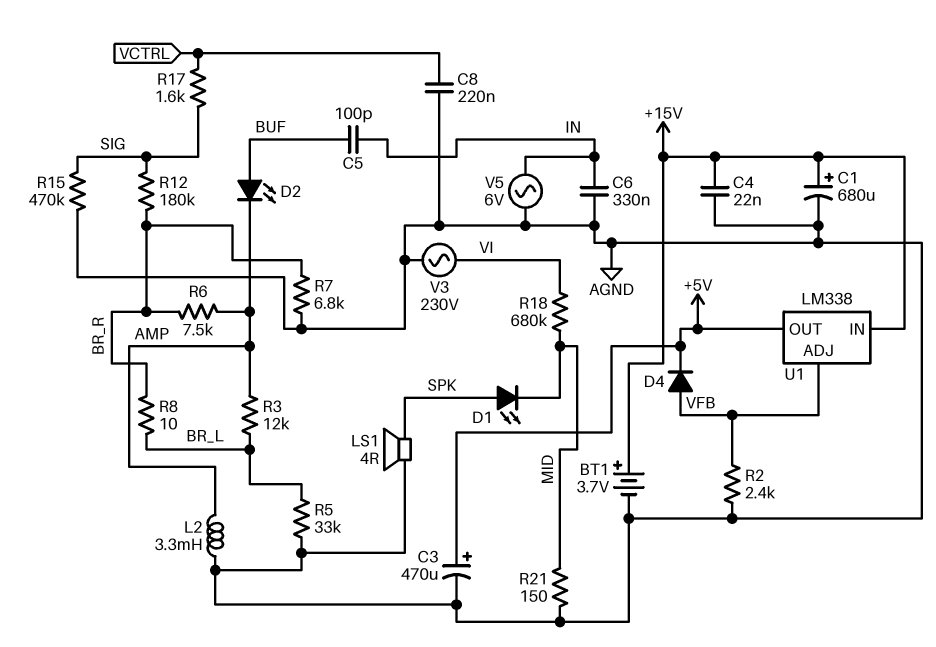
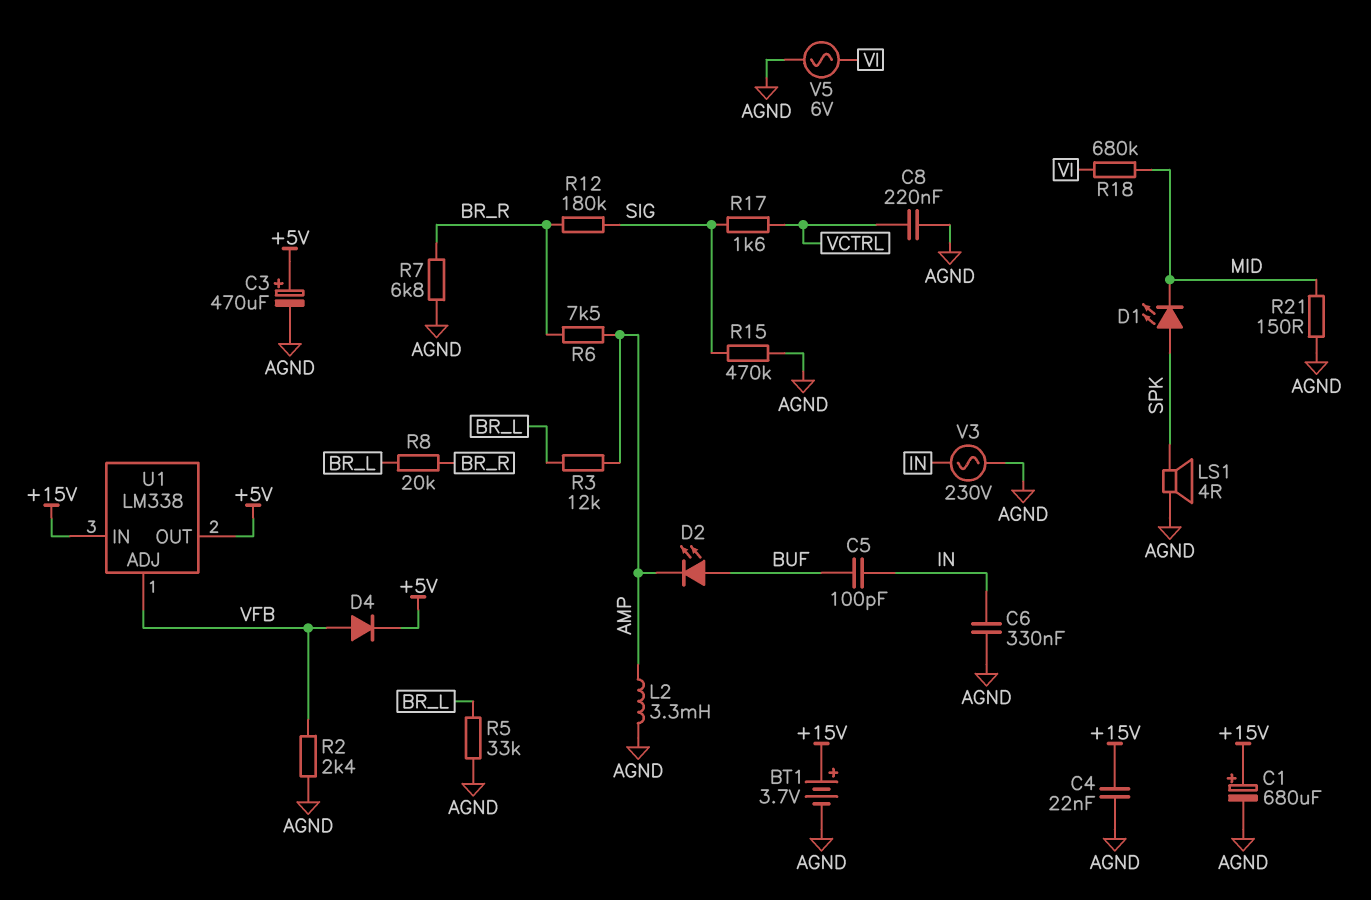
R8: 10 (BR_L, BR_R) -> 20k (BR_L, BR_R)
V3: AC 230V (AGND, VI) -> AC 230V (AGND, IN)
V5: AC 6V (AGND, IN) -> AC 6V (AGND, VI)

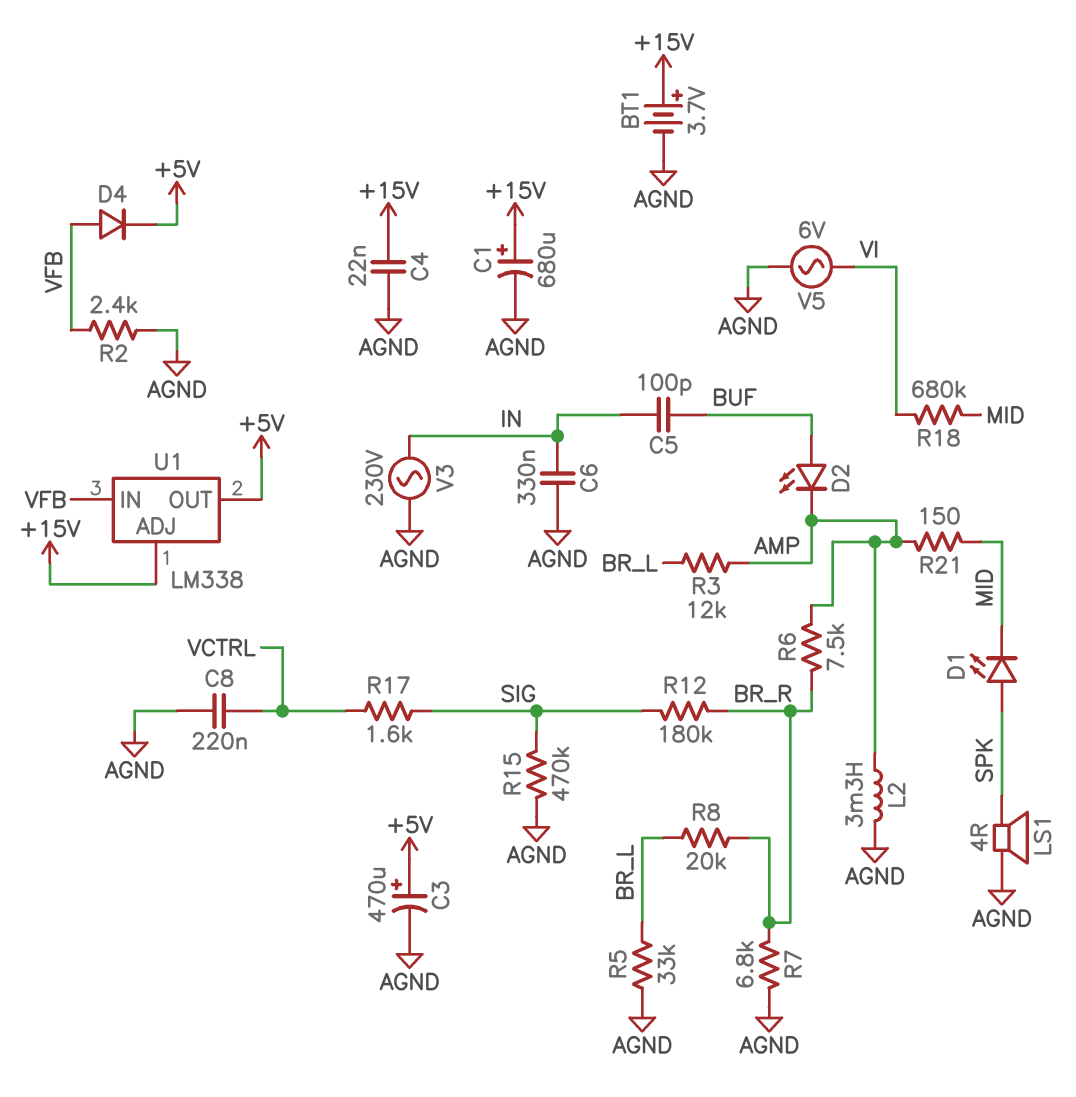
R21: 150 (AGND, MID) -> 150 (AMP, MID)
U1 pin ADJ: VFB -> +15V
U1 pin IN: +15V -> VFB

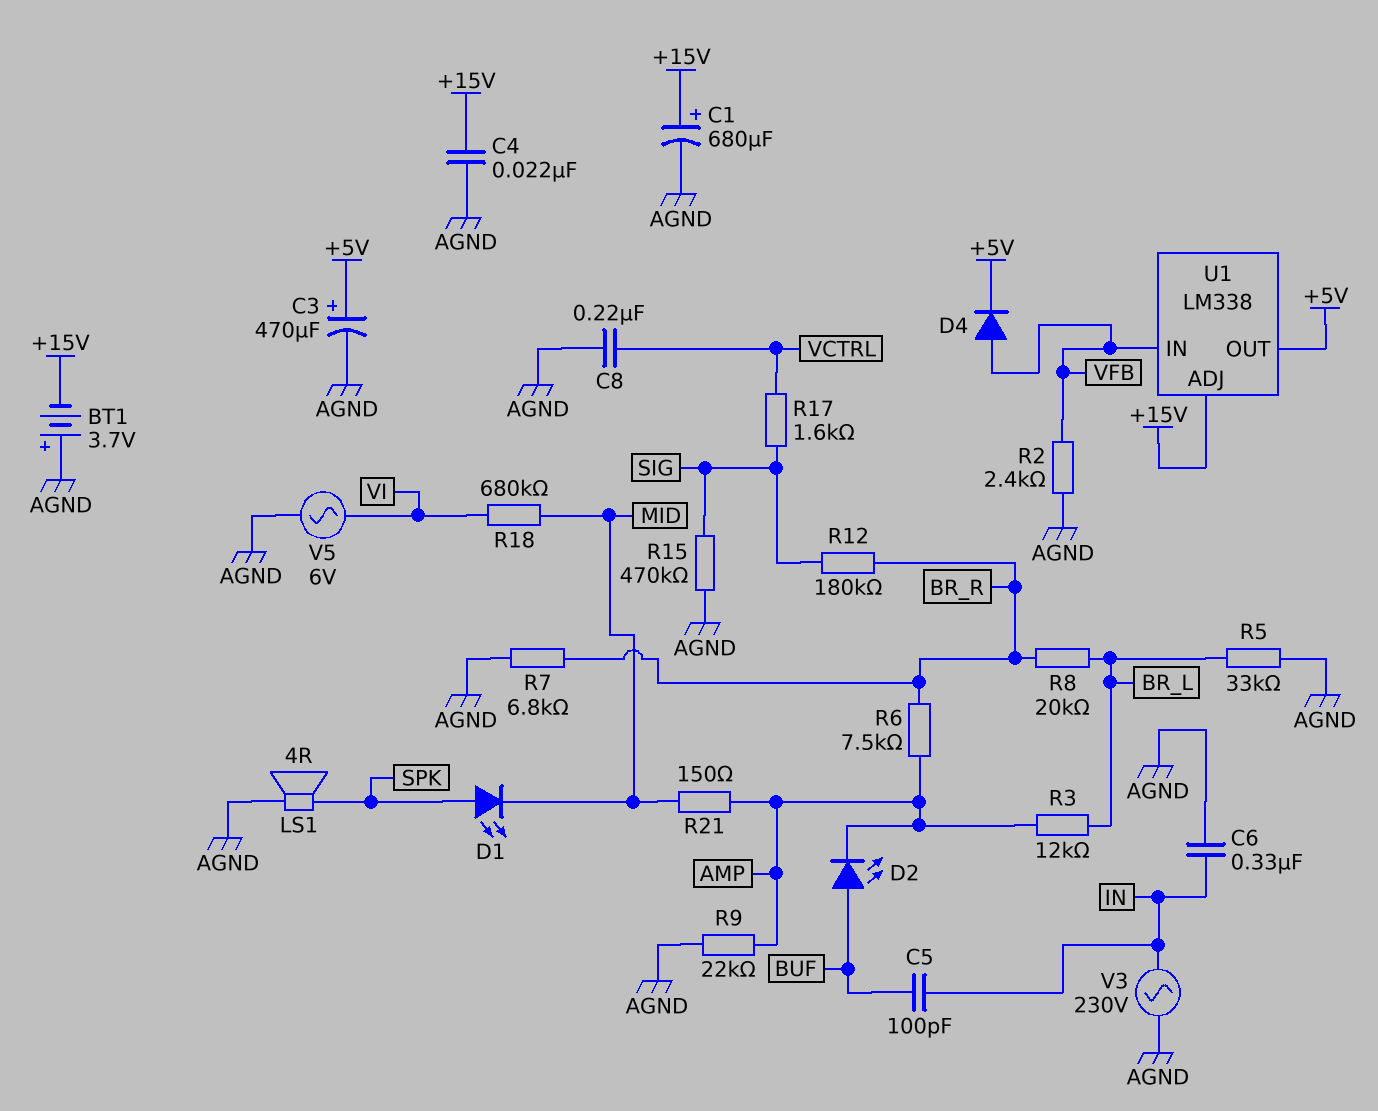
BT1: 3.7V (plus +15V, minus AGND) -> 3.7V (plus AGND, minus +15V)
L2: 3.3mH (AGND, AMP) -> none
R9: none -> 22k (AGND, AMP)

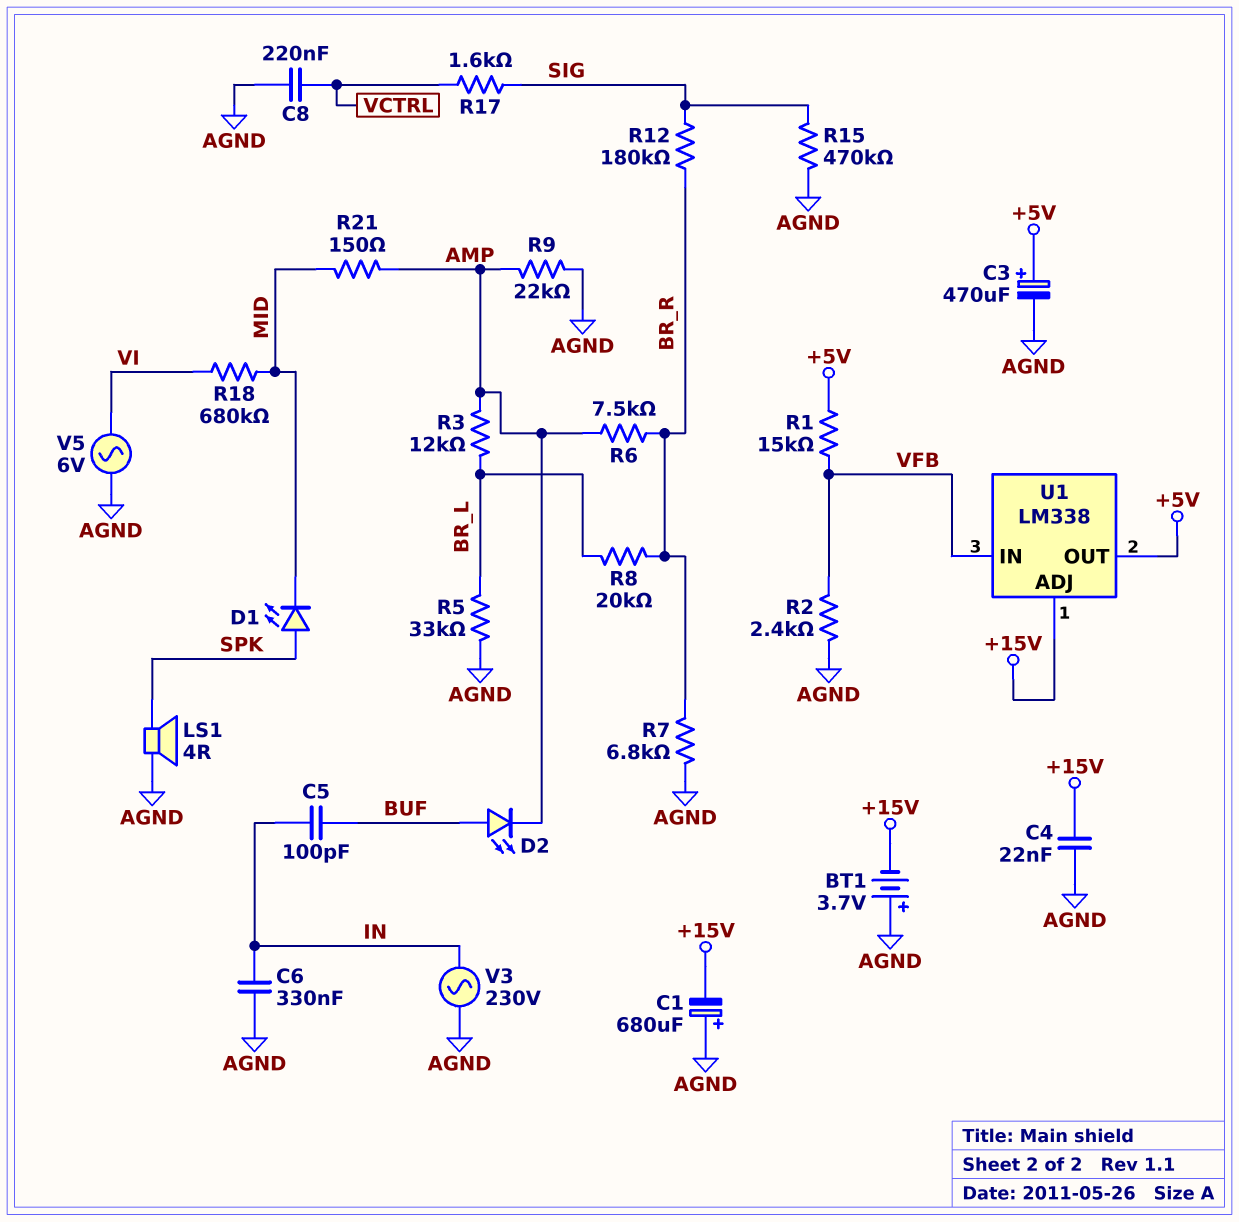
C1: 680uF (plus +15V, minus AGND) -> 680uF (plus AGND, minus +15V)
D4: diode (A VFB, K +5V) -> none
R1: none -> 15k (+5V, VFB)

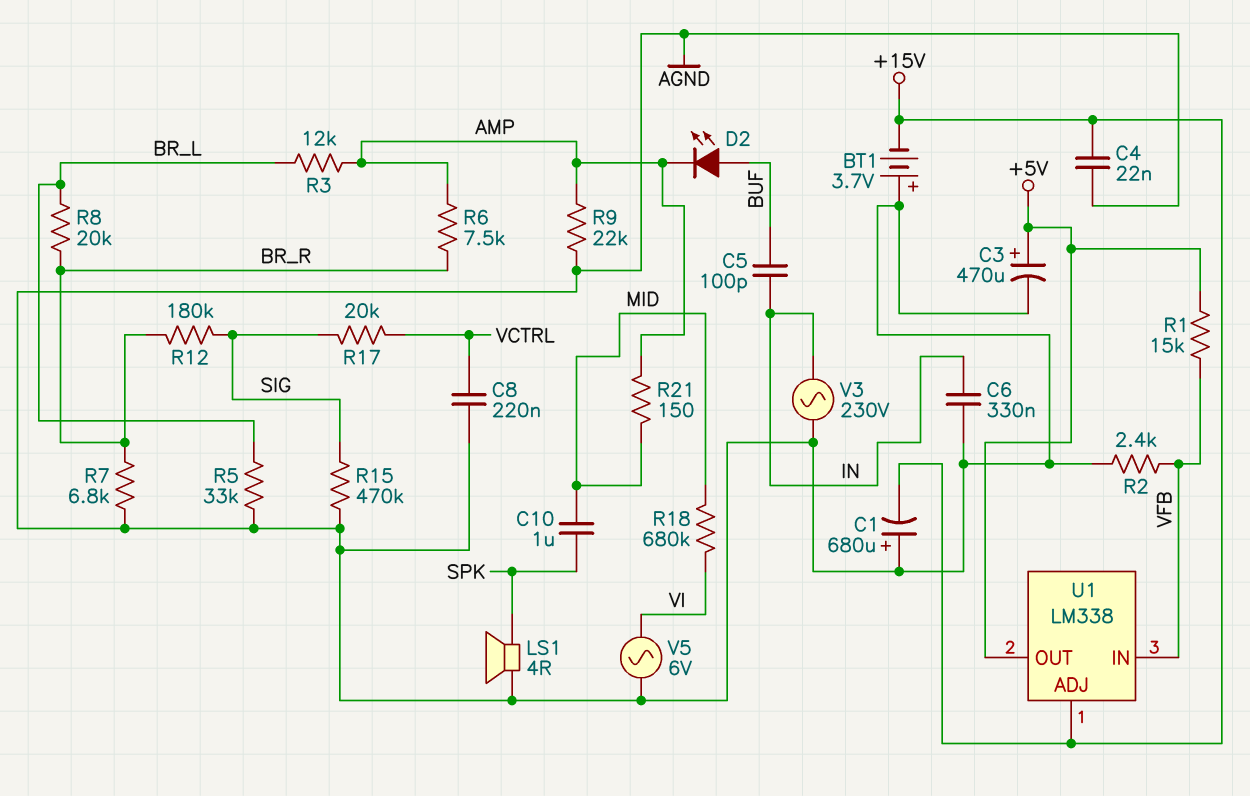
C10: none -> 1uF (MID, SPK)
D1: LED (A SPK, K MID) -> none
R17: 1.6k (SIG, VCTRL) -> 20k (SIG, VCTRL)

